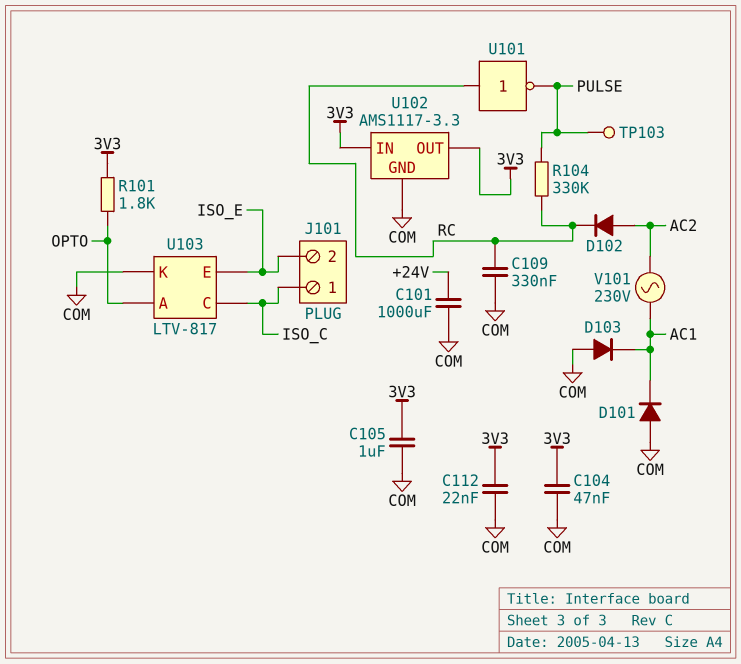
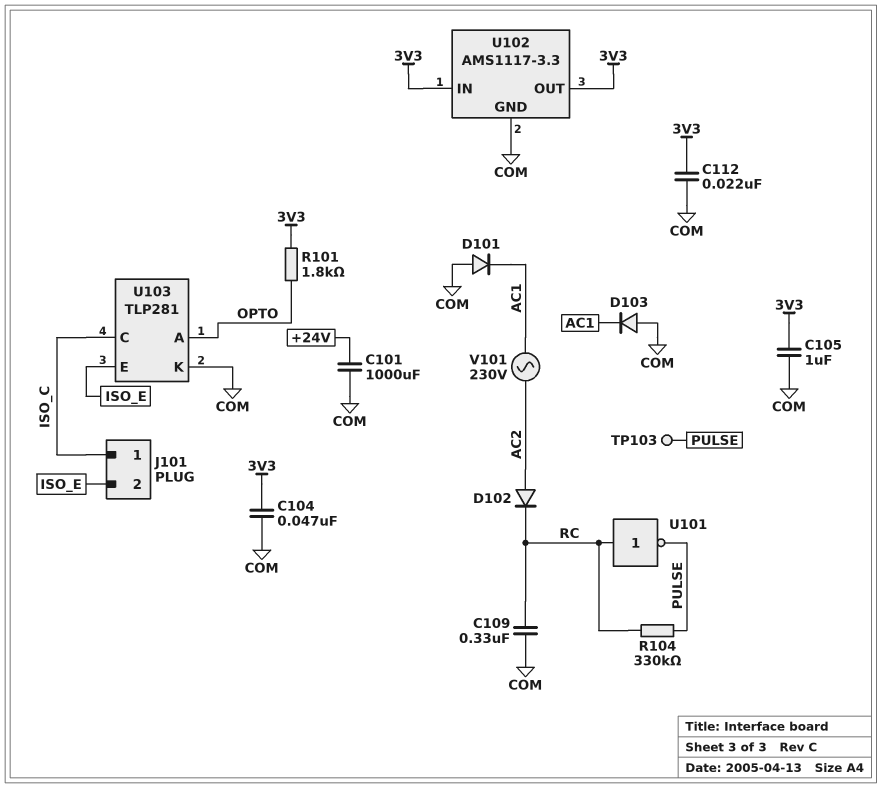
U103: LTV-817 -> TLP281

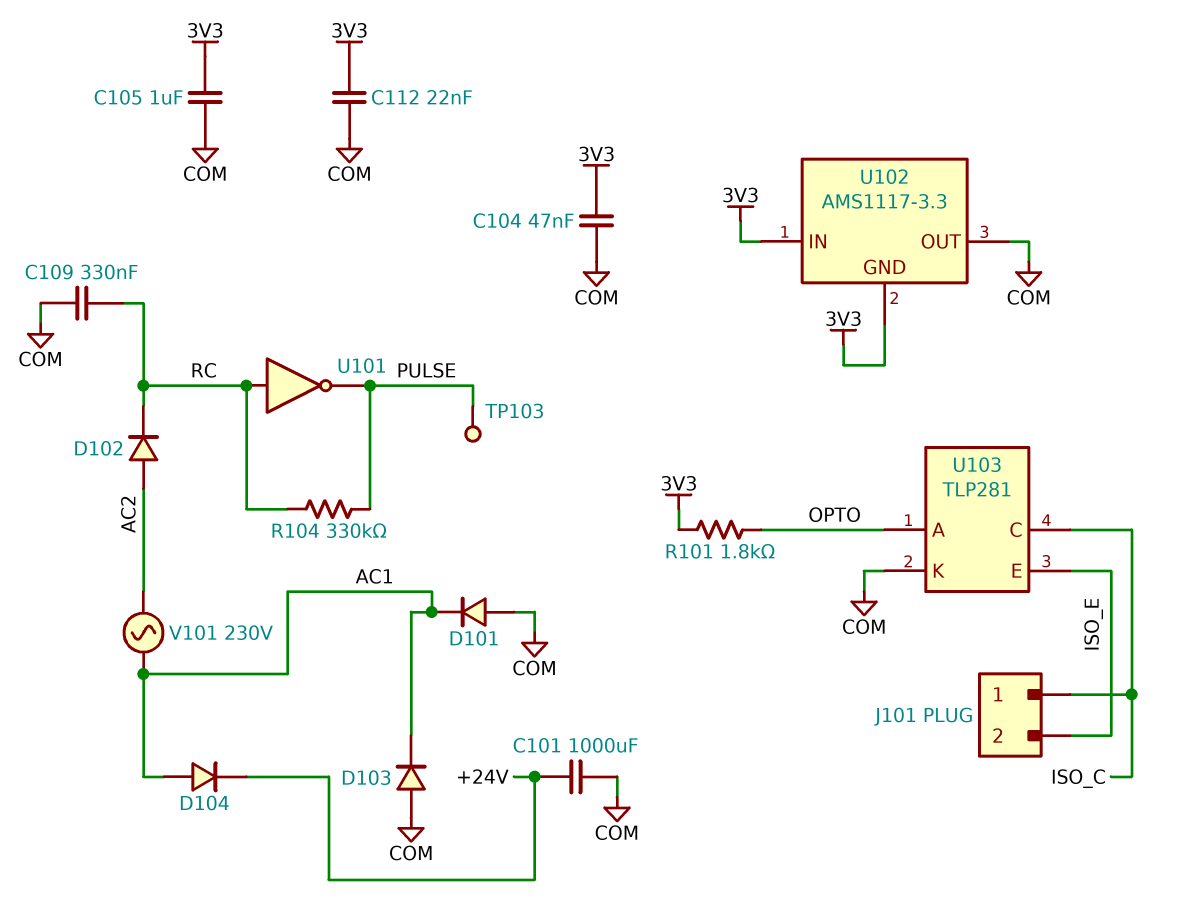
D104: none -> diode (A AC1, K +24V)
U102 pin GND: COM -> 3V3
U102 pin OUT: 3V3 -> COM

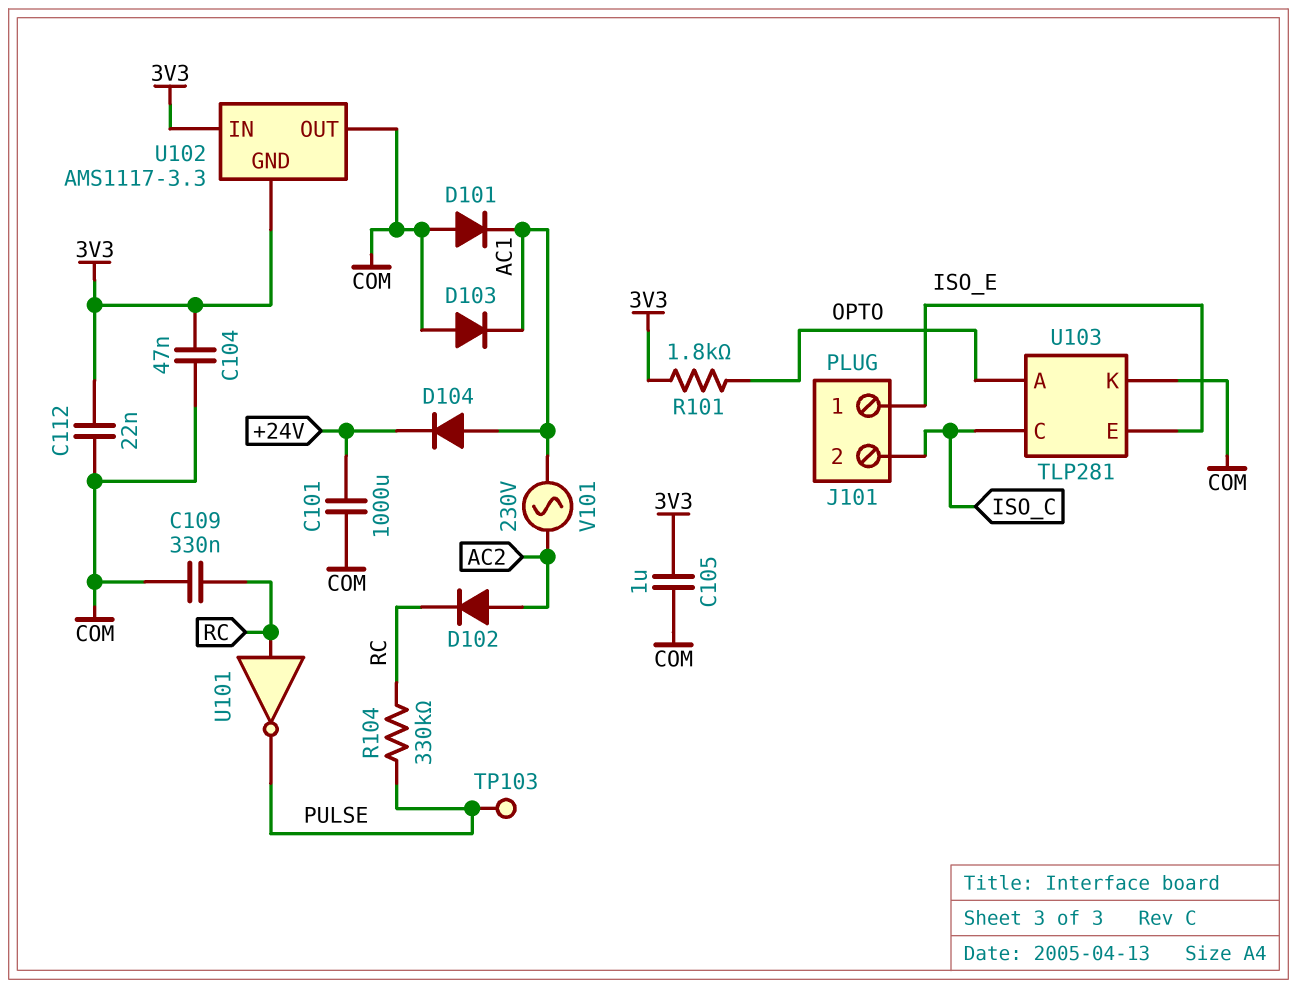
J101 pin 1: ISO_C -> ISO_E
J101 pin 2: ISO_E -> ISO_C

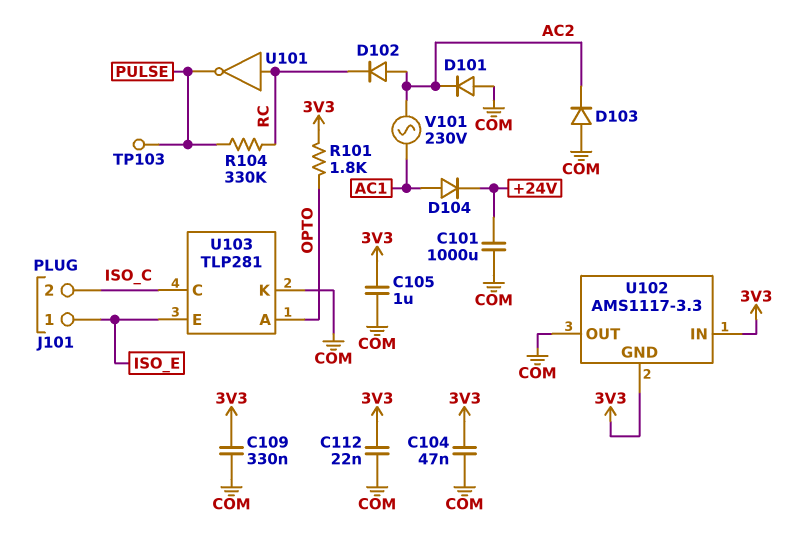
C109: 330nF (COM, RC) -> 330nF (3V3, COM)
D101: diode (A COM, K AC1) -> diode (A COM, K AC2)
D103: diode (A COM, K AC1) -> diode (A COM, K AC2)

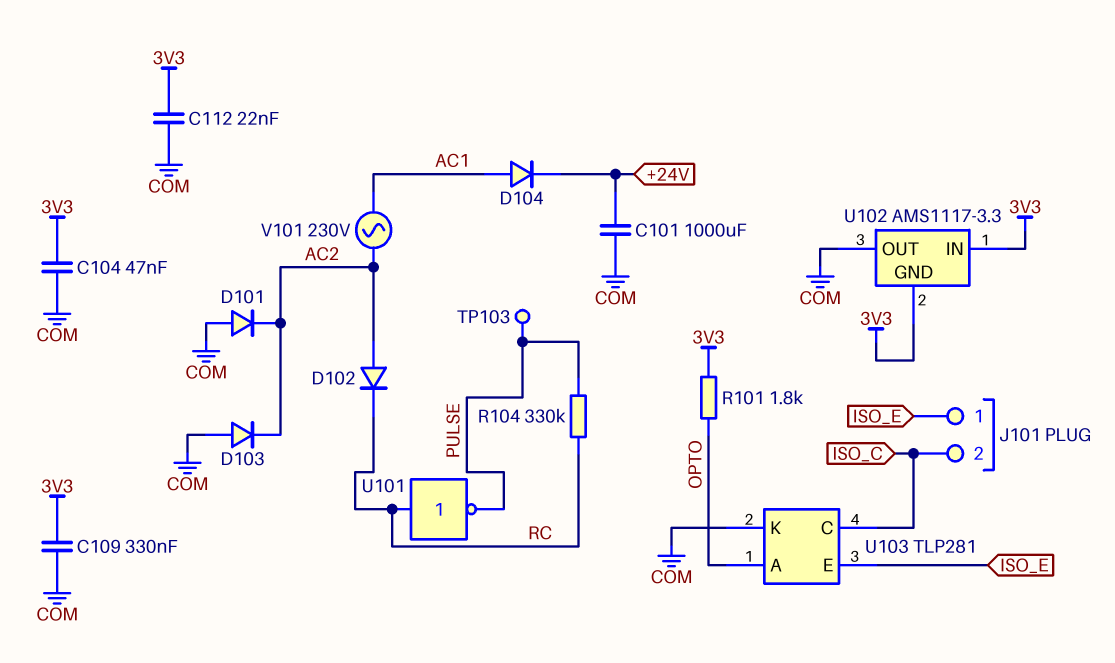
C105: 1uF (3V3, COM) -> none

